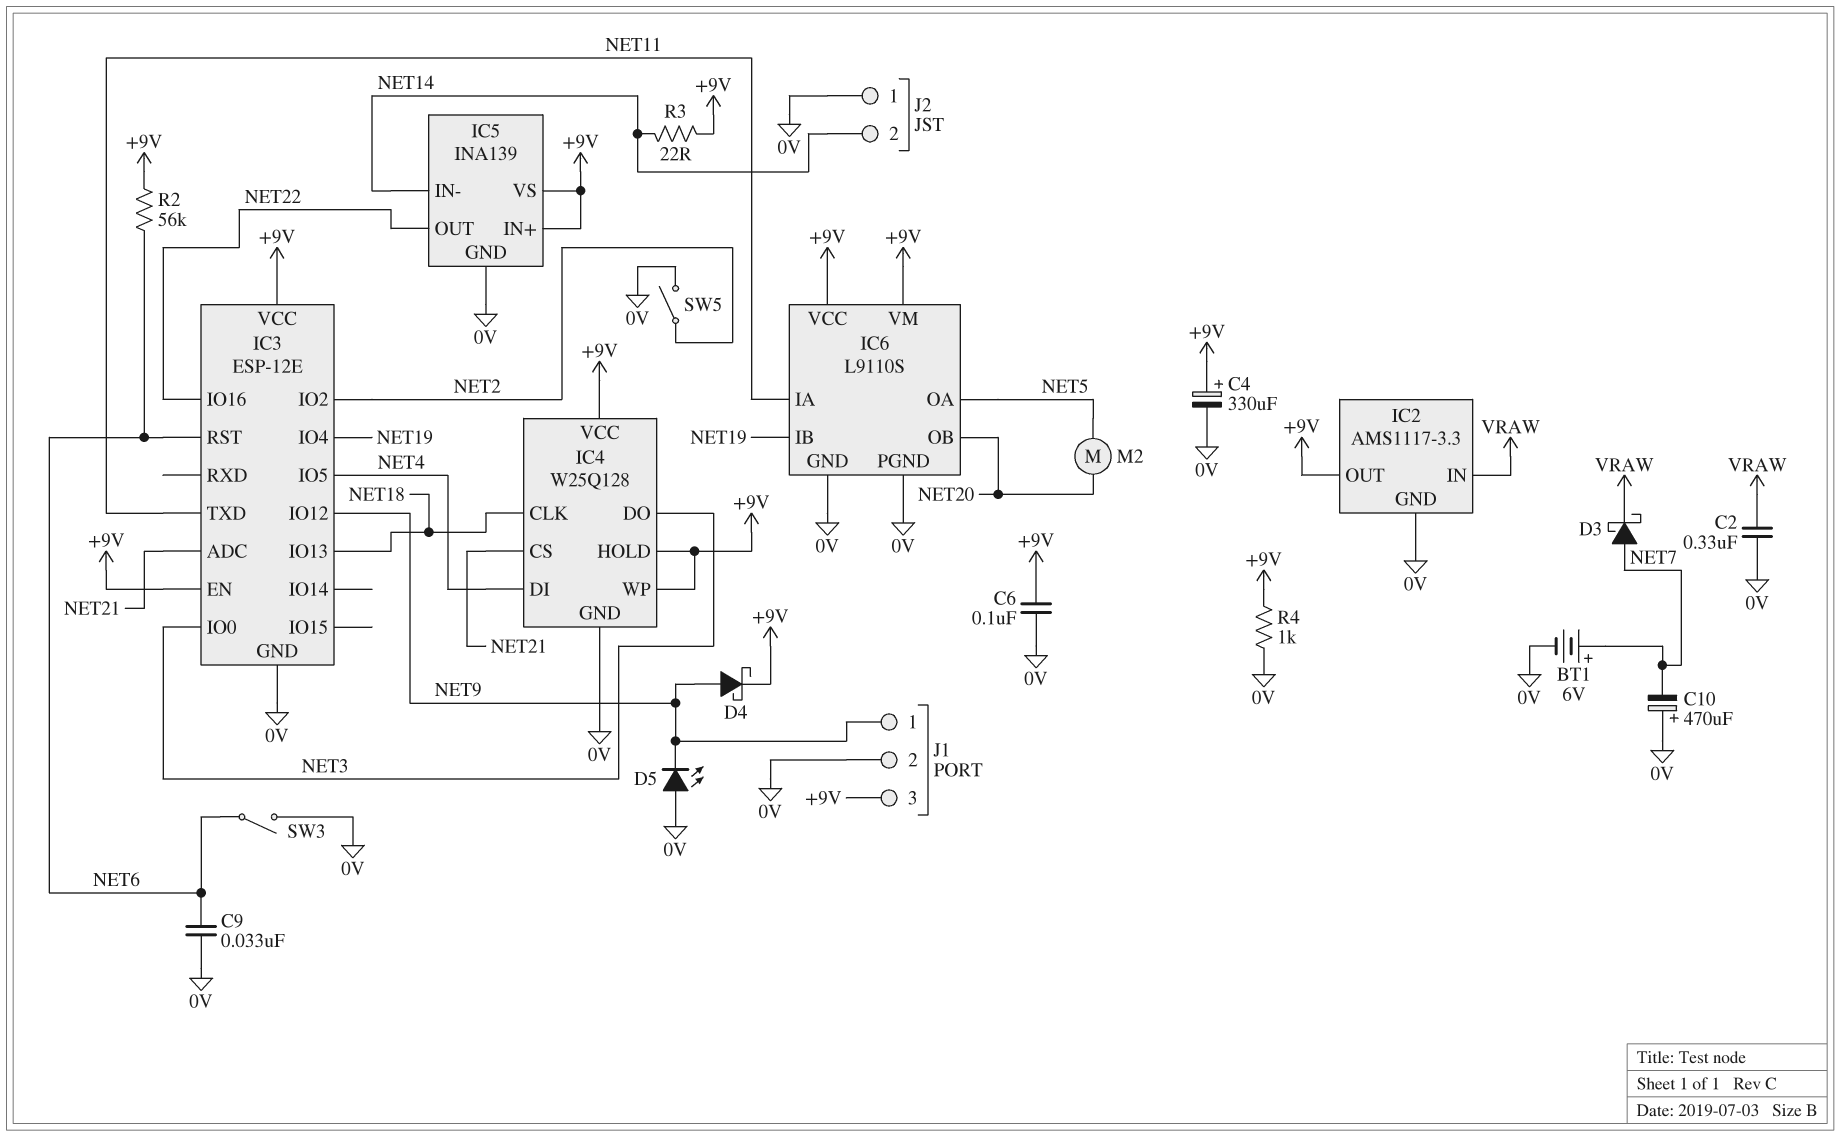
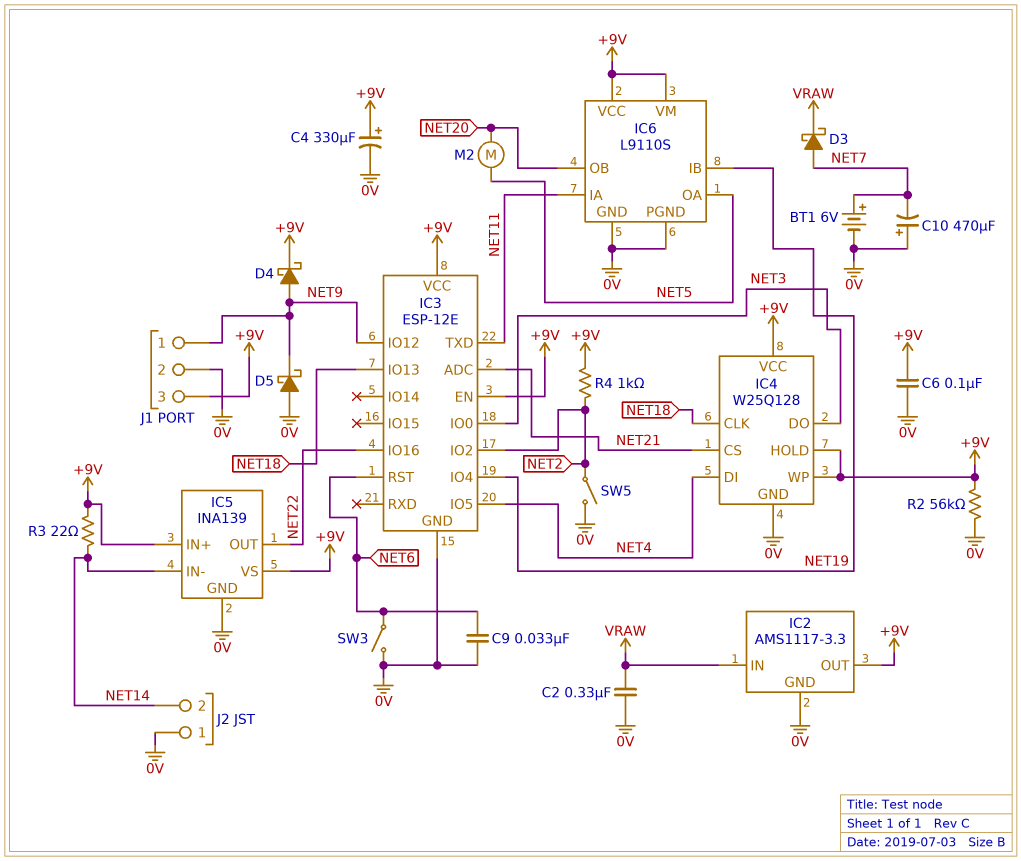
D5: LED (A 0V, K NET9) -> schottky (A 0V, K NET9)
R2: 56k (+9V, NET6) -> 56k (+9V, 0V)
R4: 1k (+9V, 0V) -> 1k (+9V, NET2)

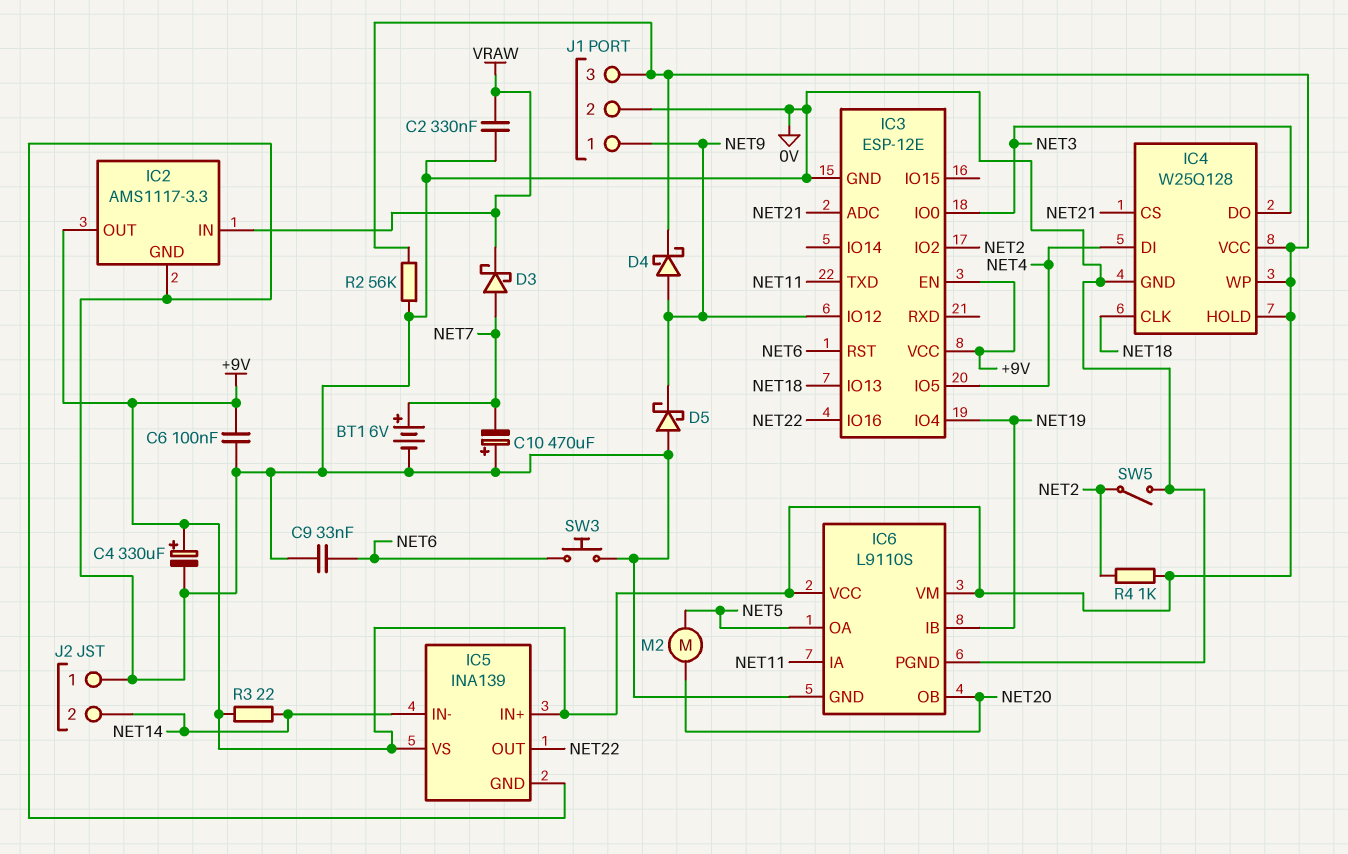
SW3: switch (0V, NET6) -> button (0V, NET6)

